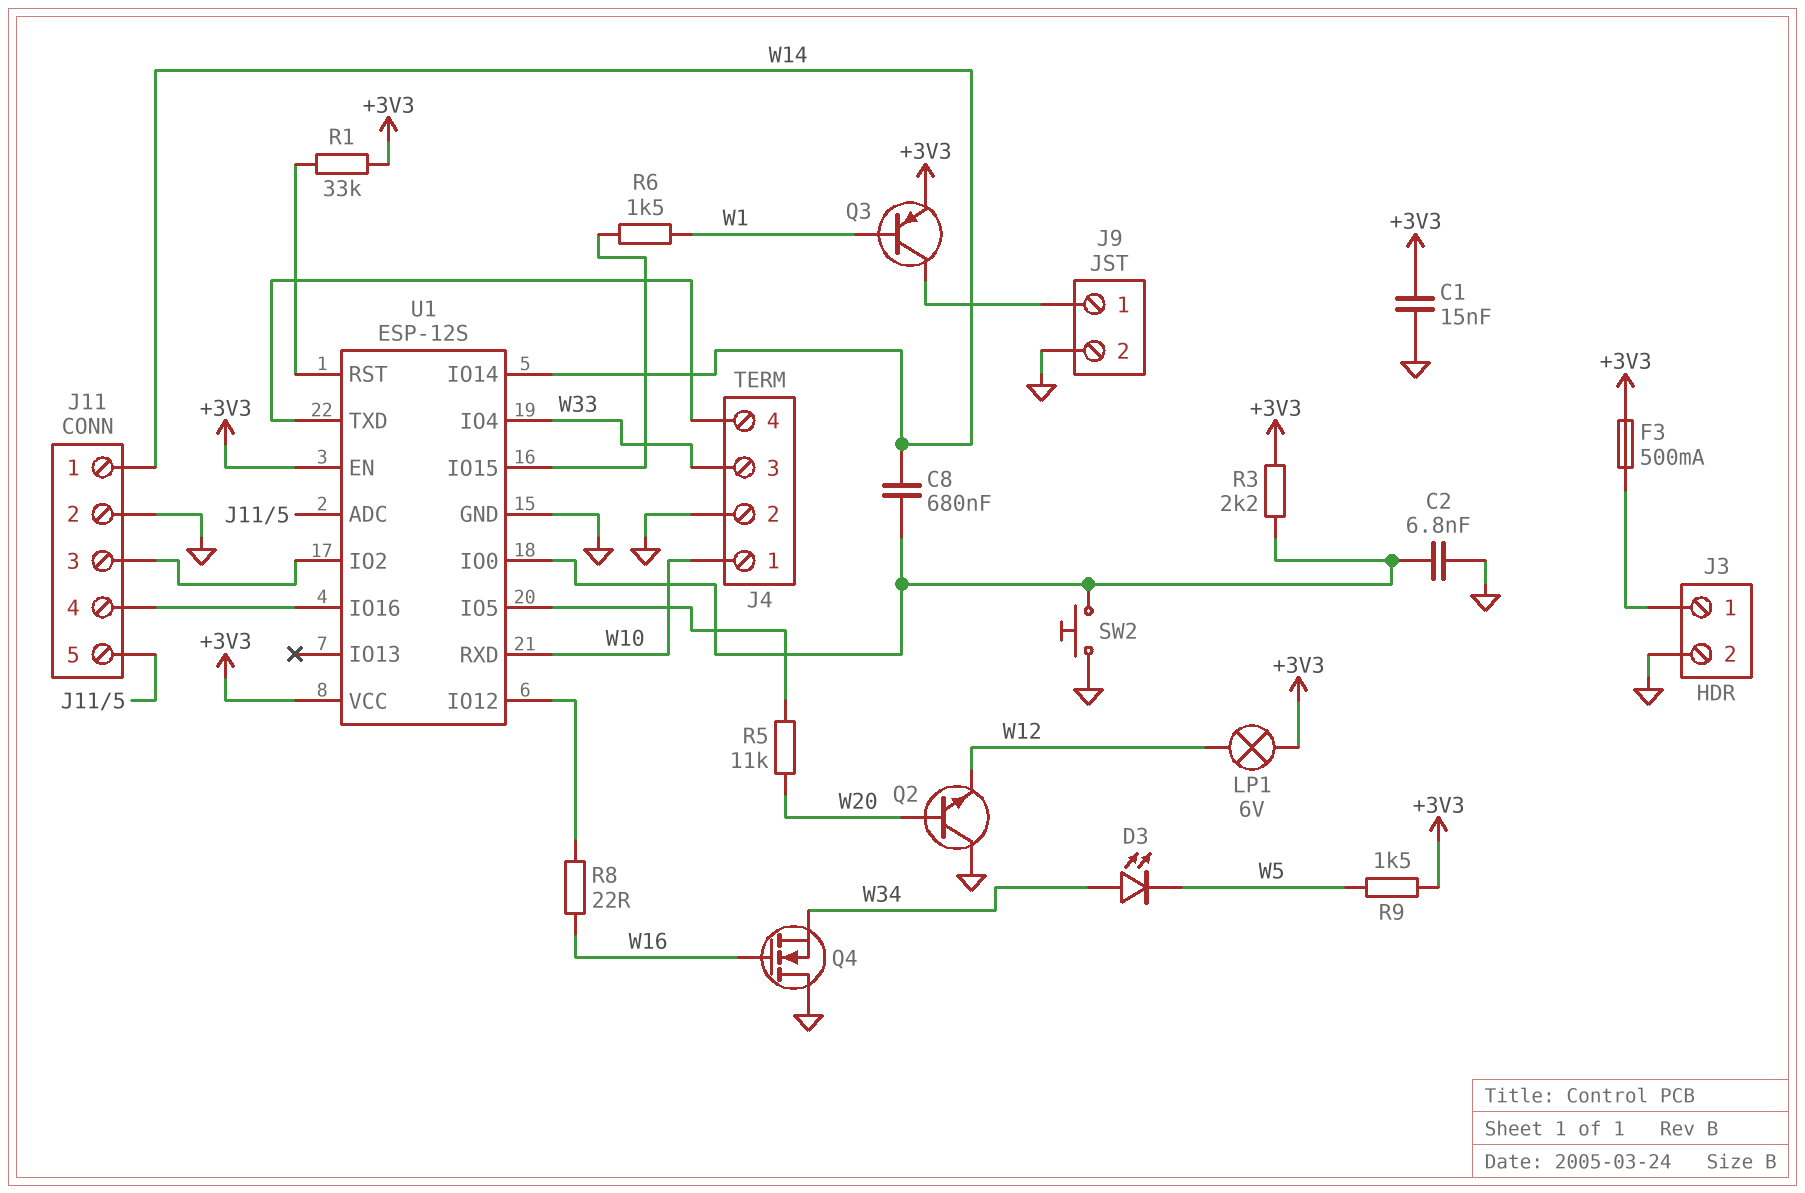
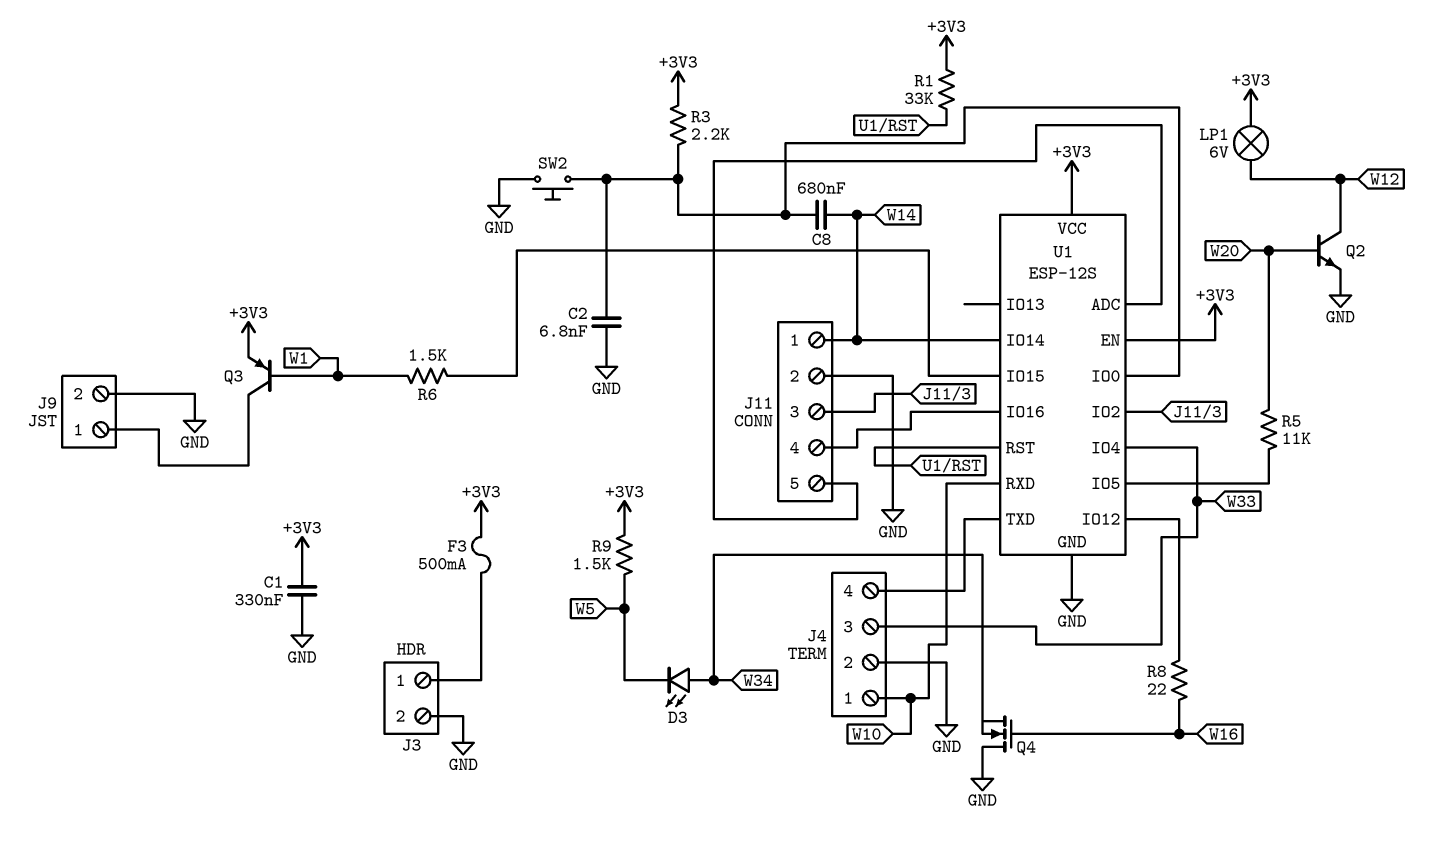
C1: 15nF (+3V3, GND) -> 330nF (+3V3, GND)
Q2: NPN (B W20, C GND, E W12) -> NPN (B W20, C W12, E GND)

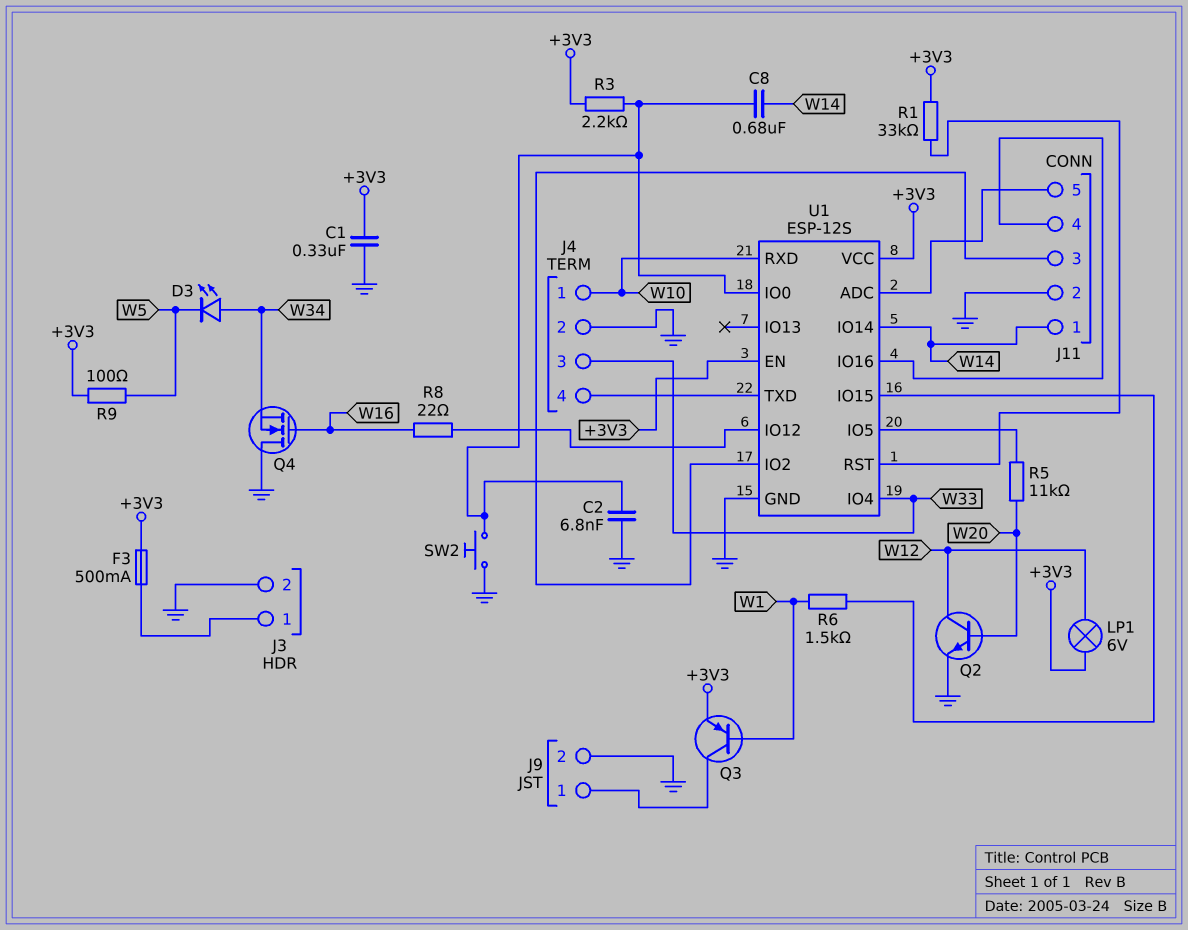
R9: 1.5k (+3V3, W5) -> 100 (+3V3, W5)

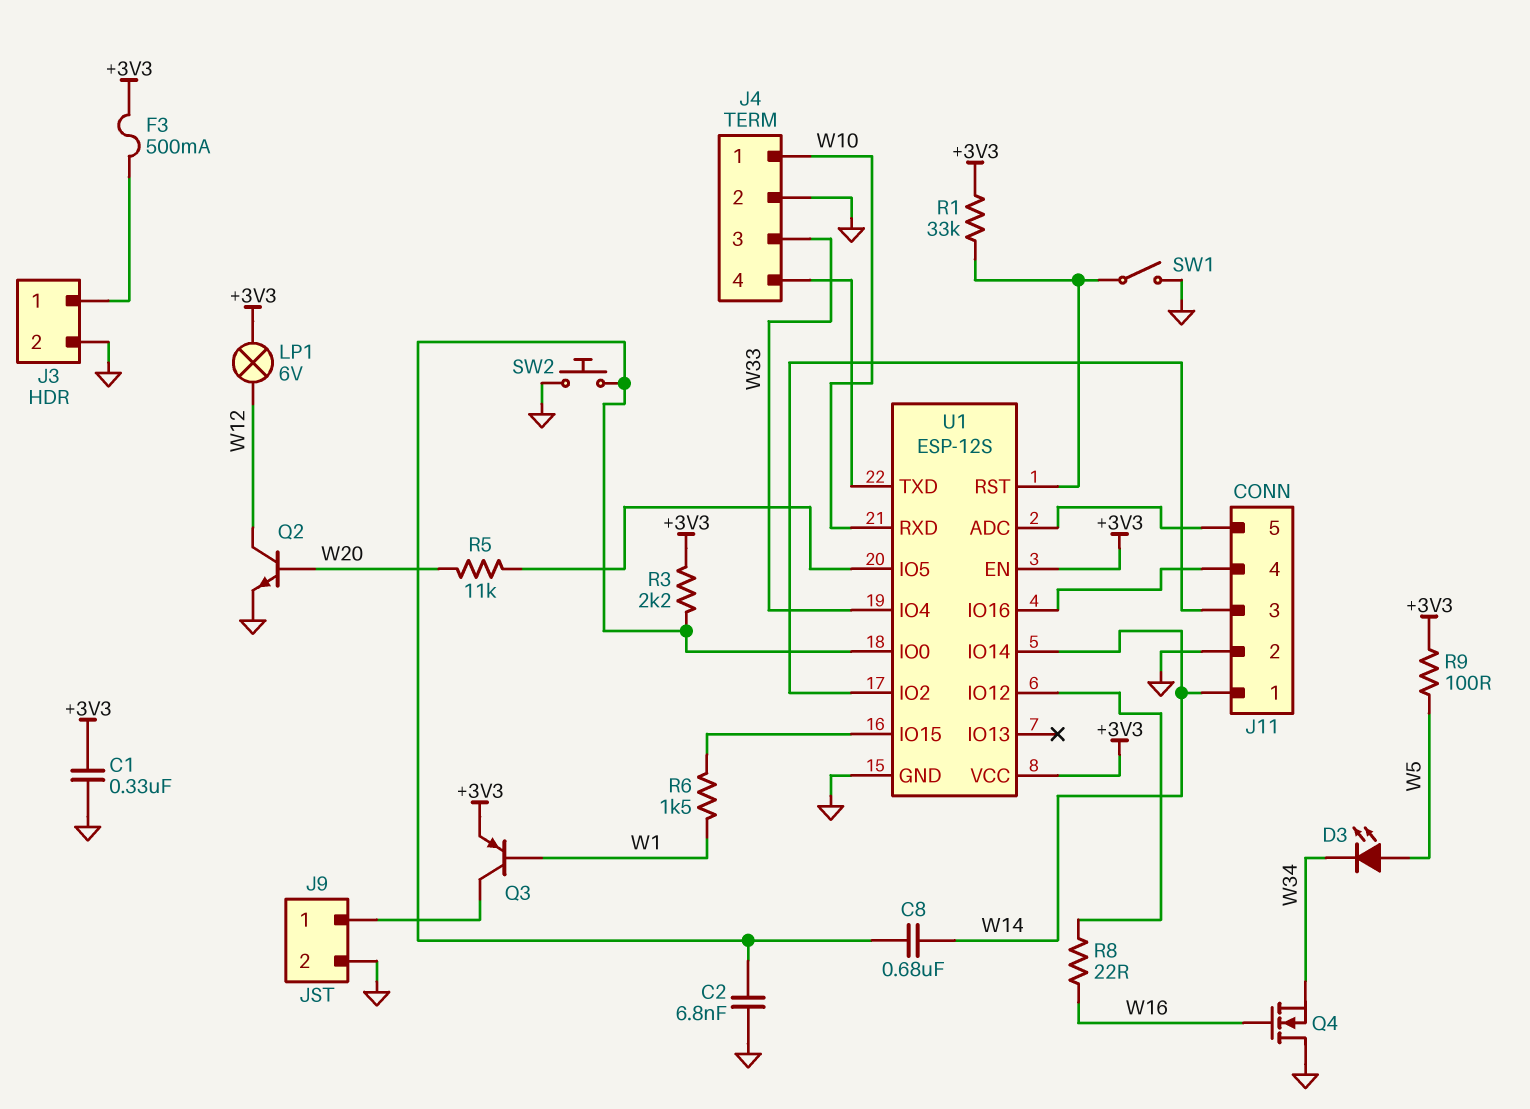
D3: LED (A W34, K W5) -> LED (A W5, K W34)
SW1: none -> switch (GND, U1/RST)

